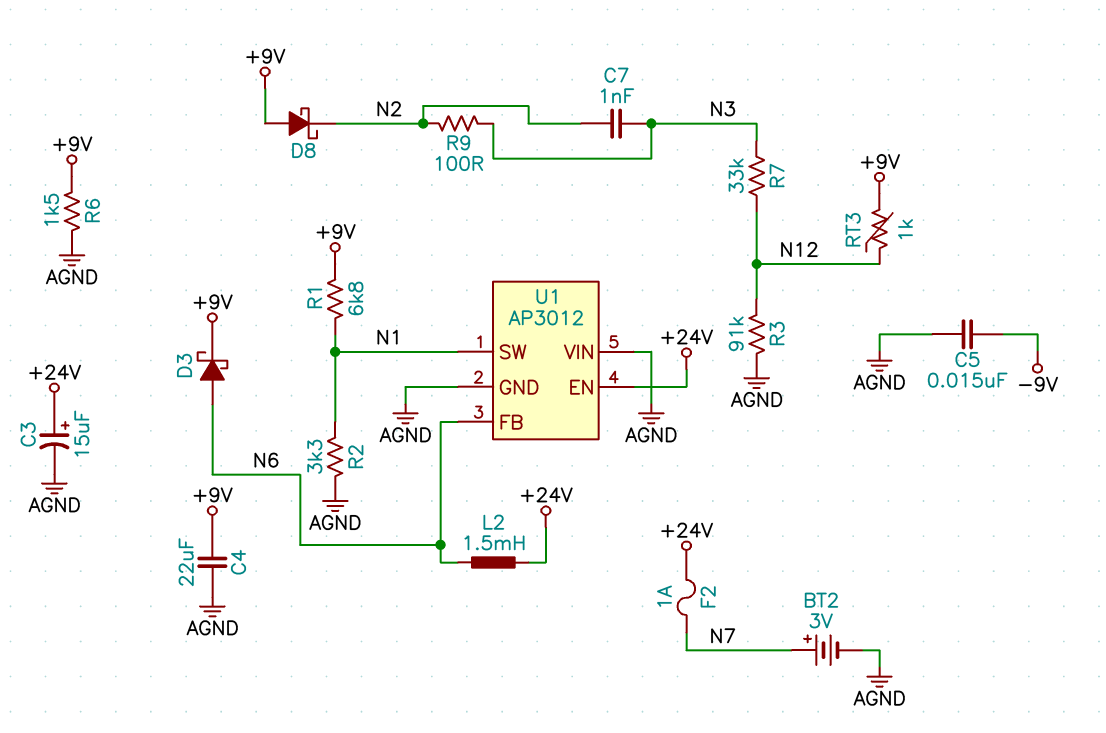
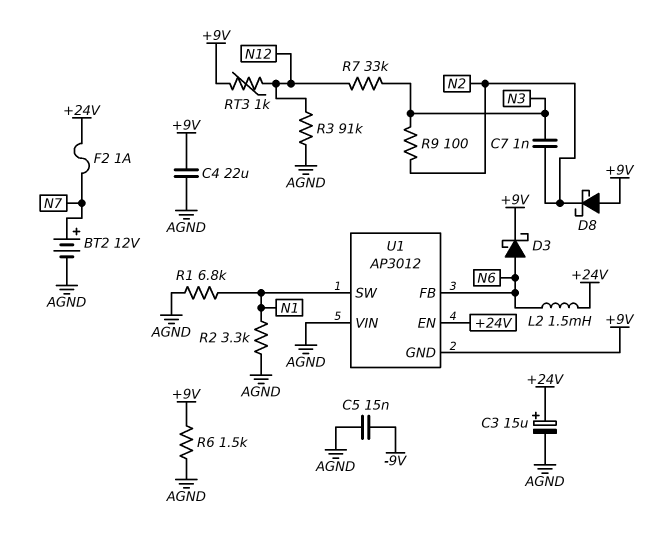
BT2: 3V (plus N7, minus AGND) -> 12V (plus N7, minus AGND)
R1: 6.8k (+9V, N1) -> 6.8k (AGND, N1)
U1 pin GND: AGND -> +9V

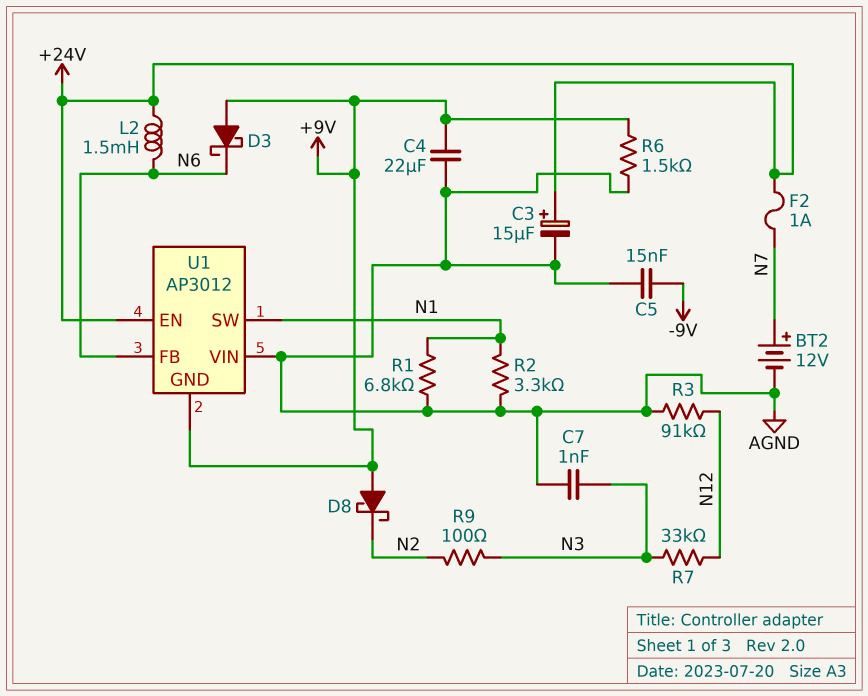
C7: 1nF (N2, N3) -> 1nF (AGND, N3)
D3: schottky (A N6, K +9V) -> schottky (A +9V, K N6)
RT3: 1k (+9V, N12) -> none

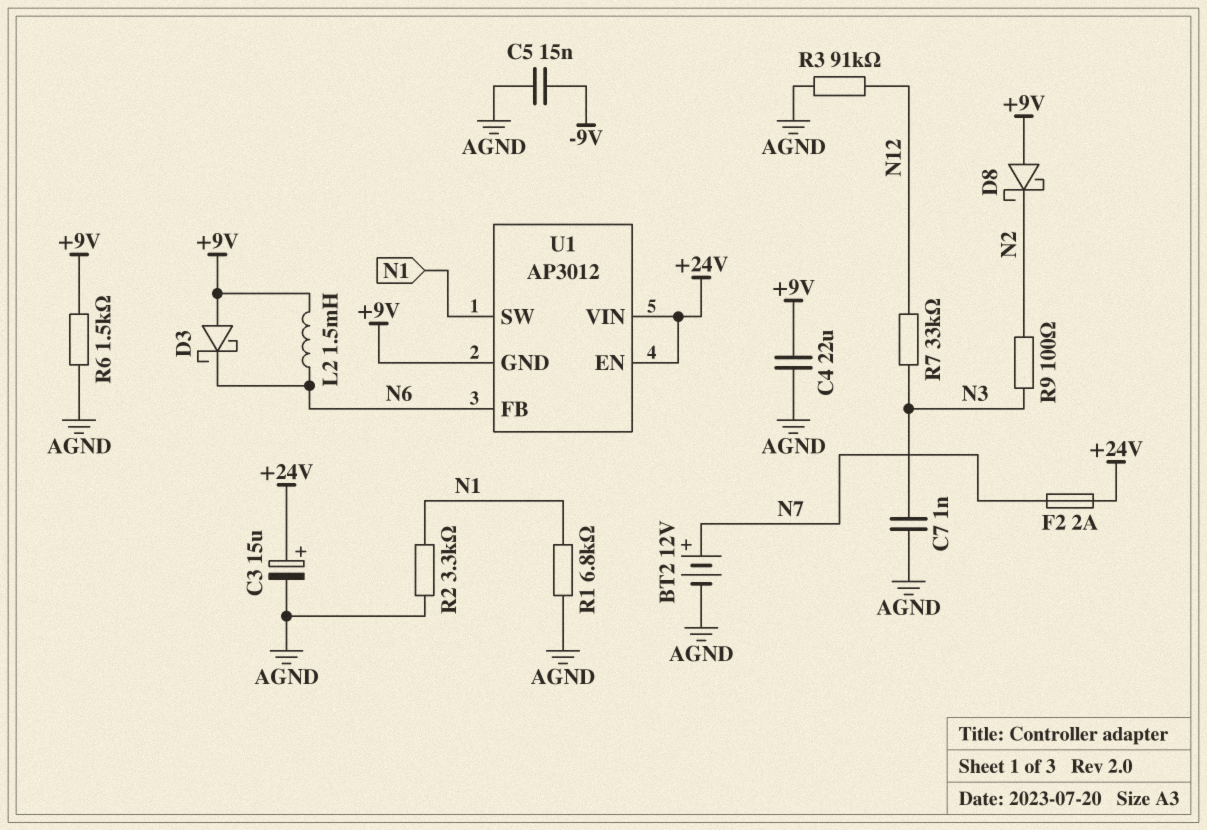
F2: 1A (+24V, N7) -> 2A (+24V, N7)
L2: 1.5mH (+24V, N6) -> 1.5mH (+9V, N6)
U1 pin VIN: AGND -> +24V

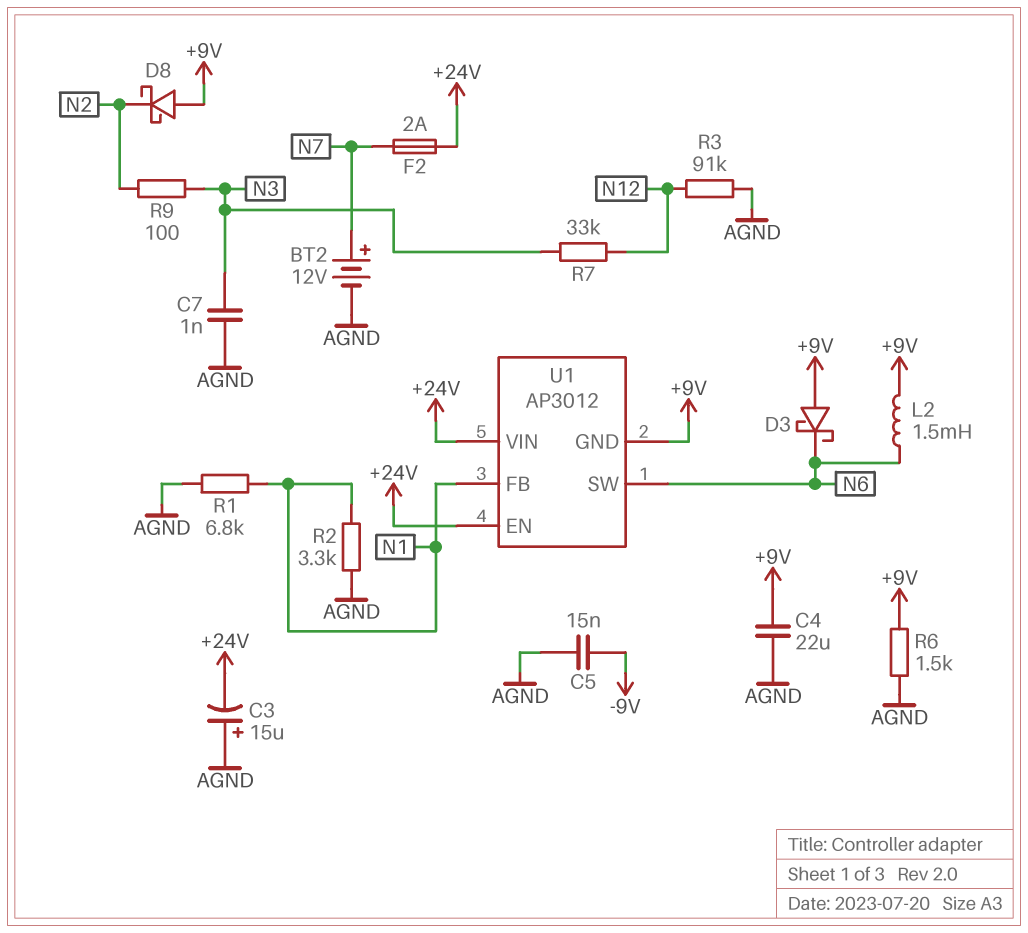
C3: 15uF (plus +24V, minus AGND) -> 15uF (plus AGND, minus +24V)
U1 pin FB: N6 -> N1
U1 pin SW: N1 -> N6

